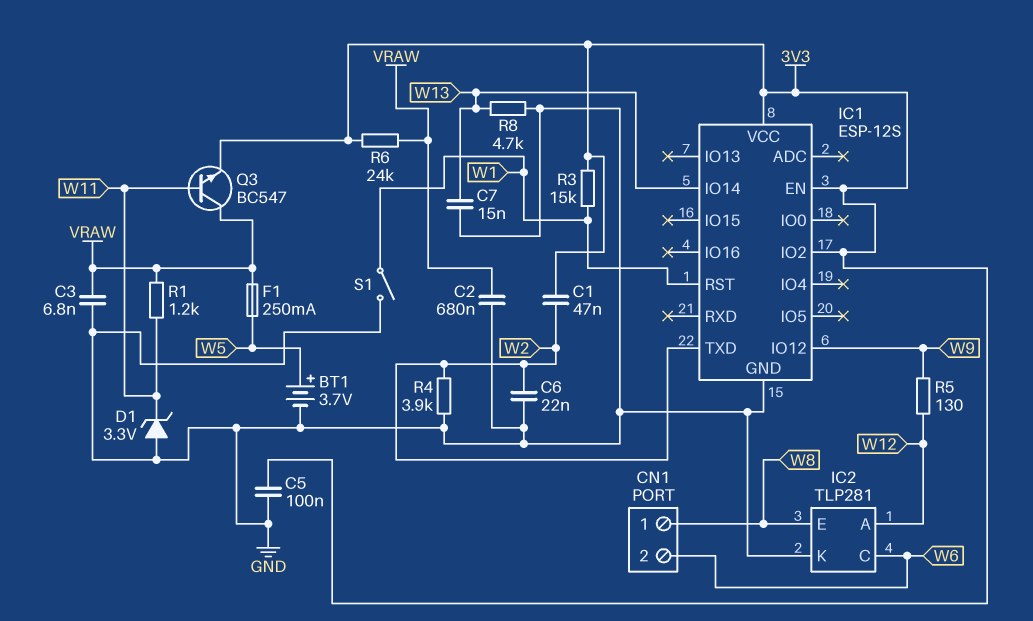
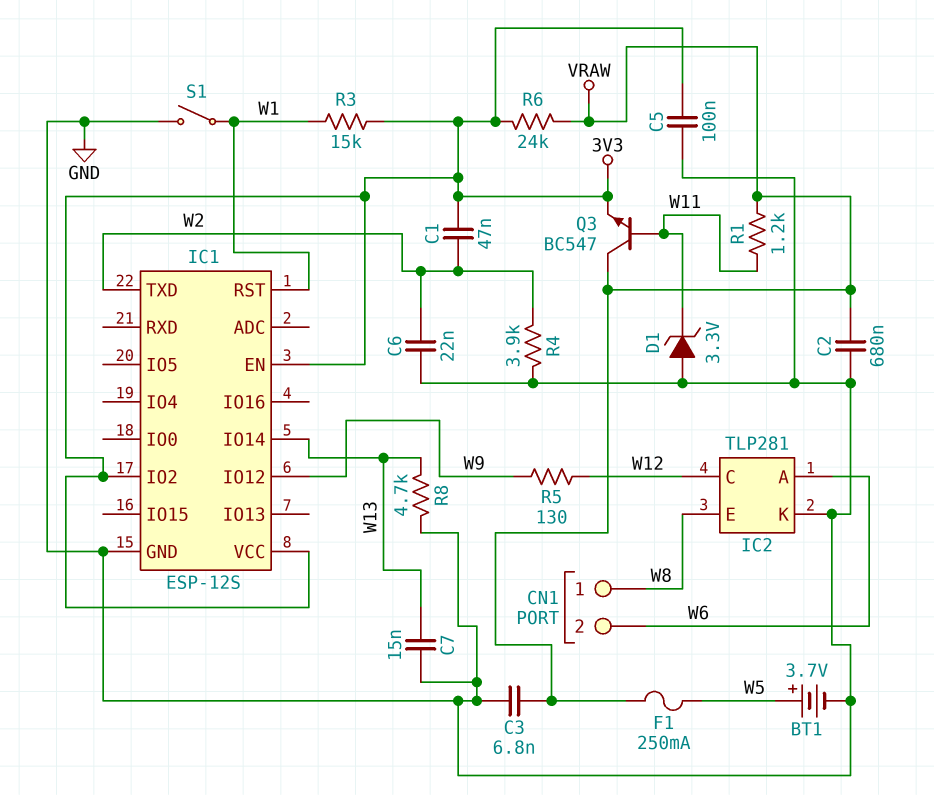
IC2 pin A: W12 -> W6
IC2 pin C: W6 -> W12

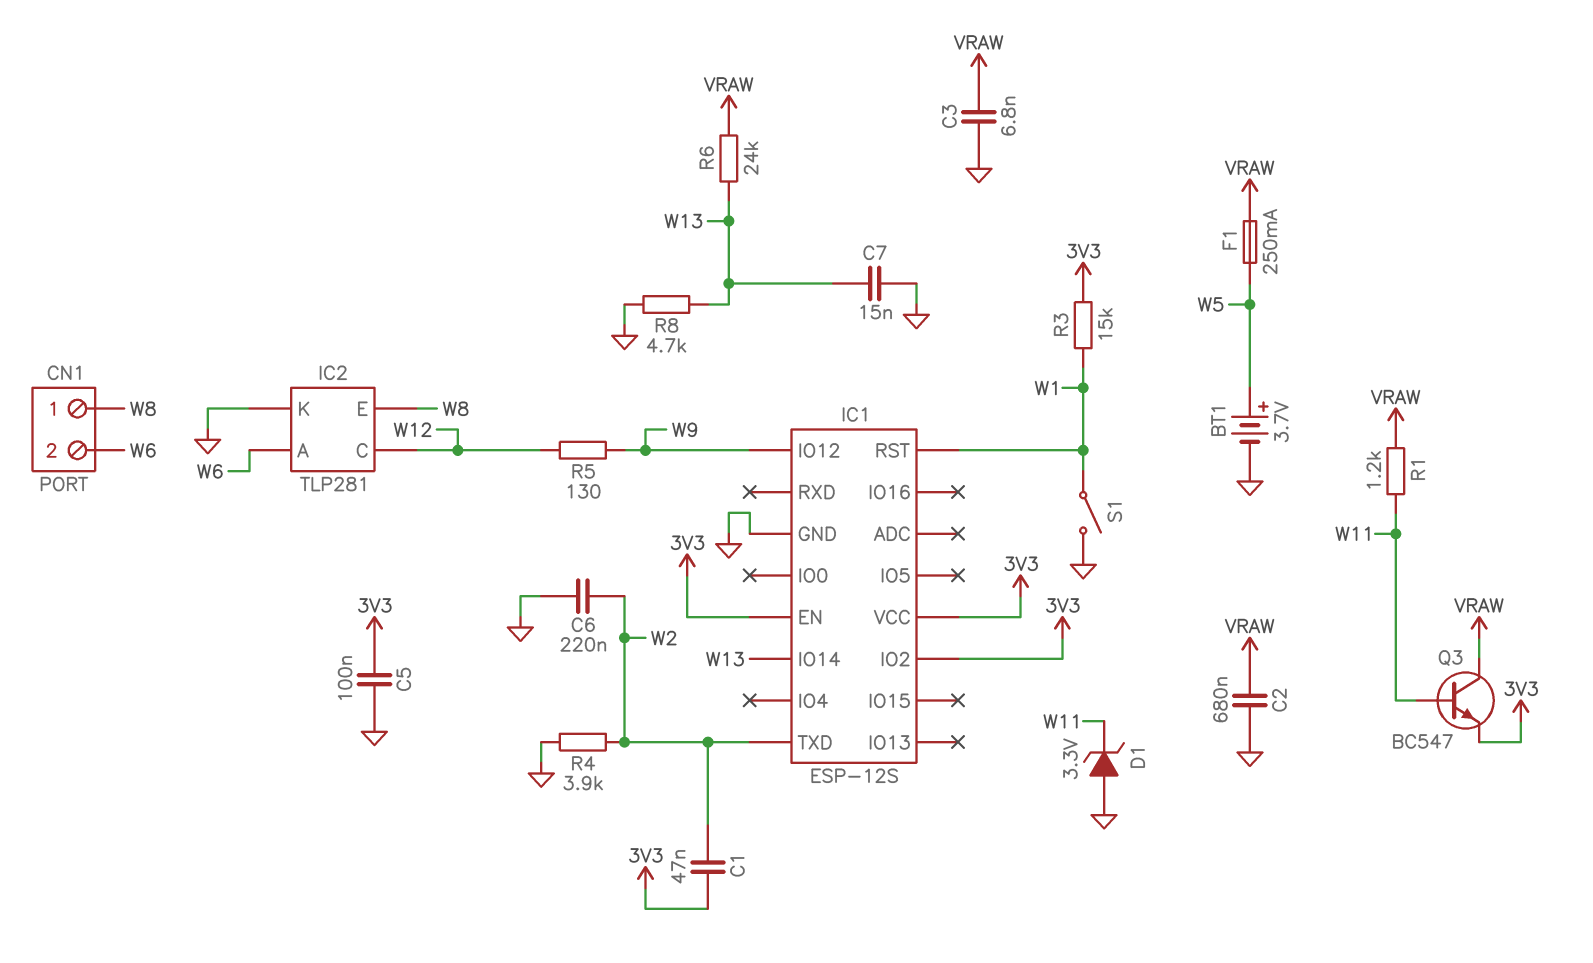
C6: 22nF (GND, W2) -> 220nF (GND, W2)
R6: 24k (3V3, VRAW) -> 24k (VRAW, W13)

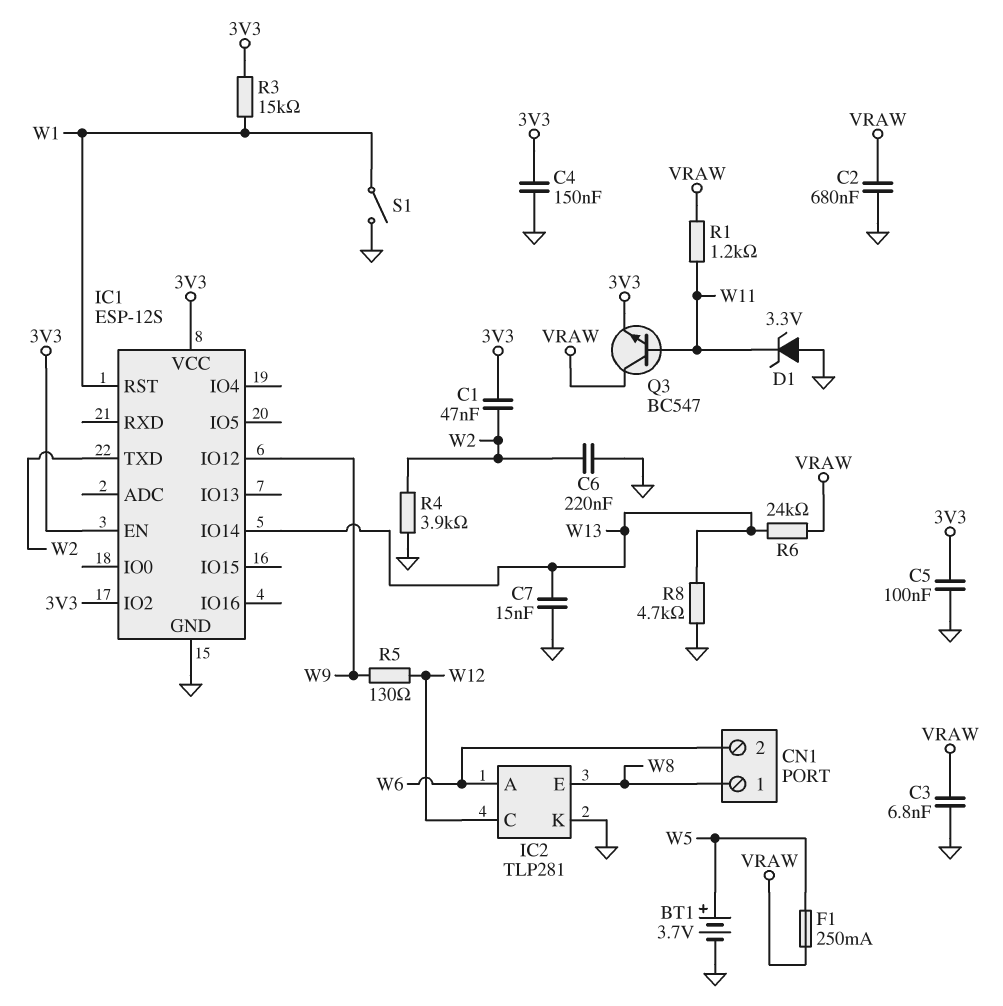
C4: none -> 150nF (3V3, GND)

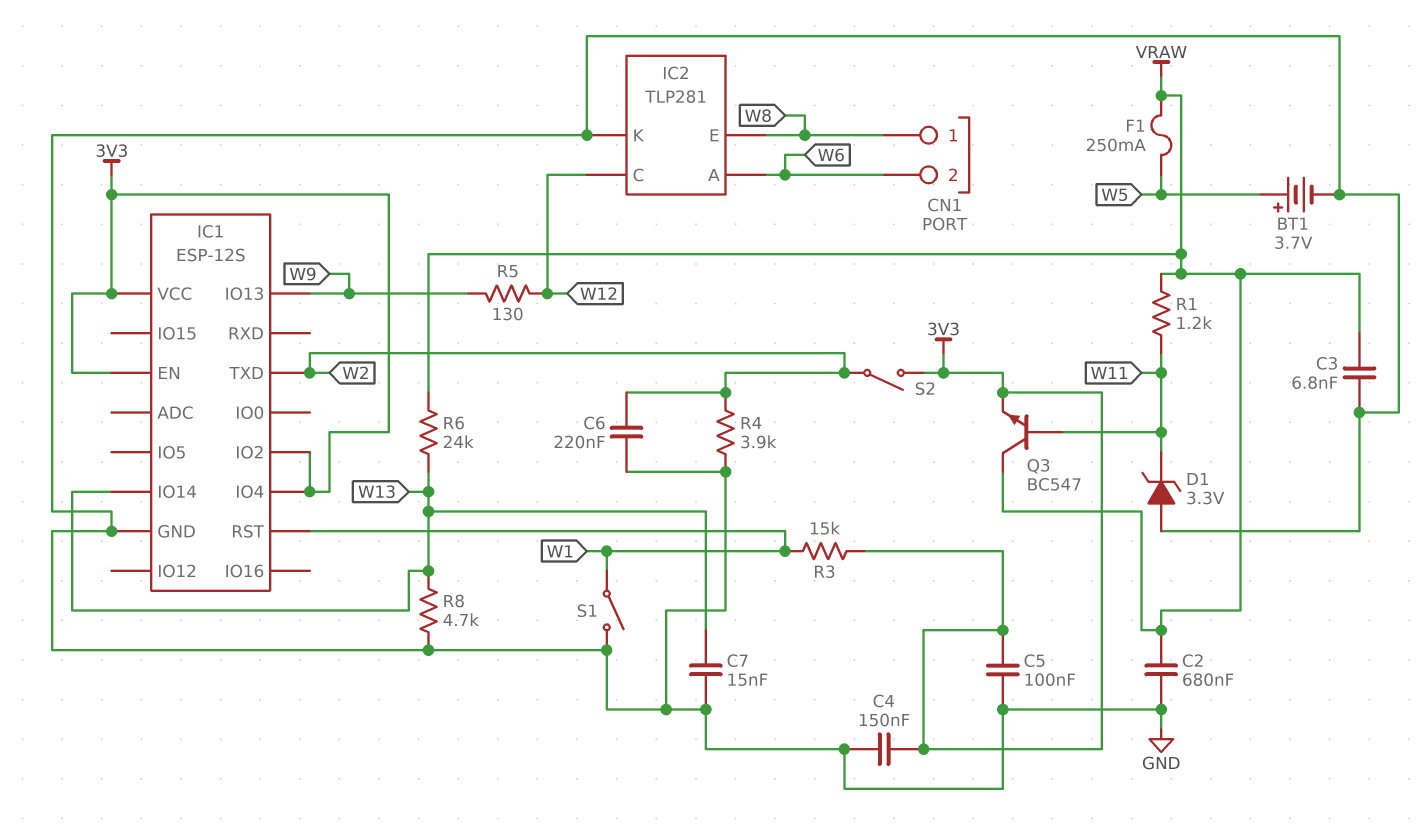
C1: 47nF (3V3, W2) -> none
IC1 pin IO4: none -> 3V3
IC1 pin IO12: W9 -> none
IC1 pin IO13: none -> W9
S2: none -> switch (3V3, W2)

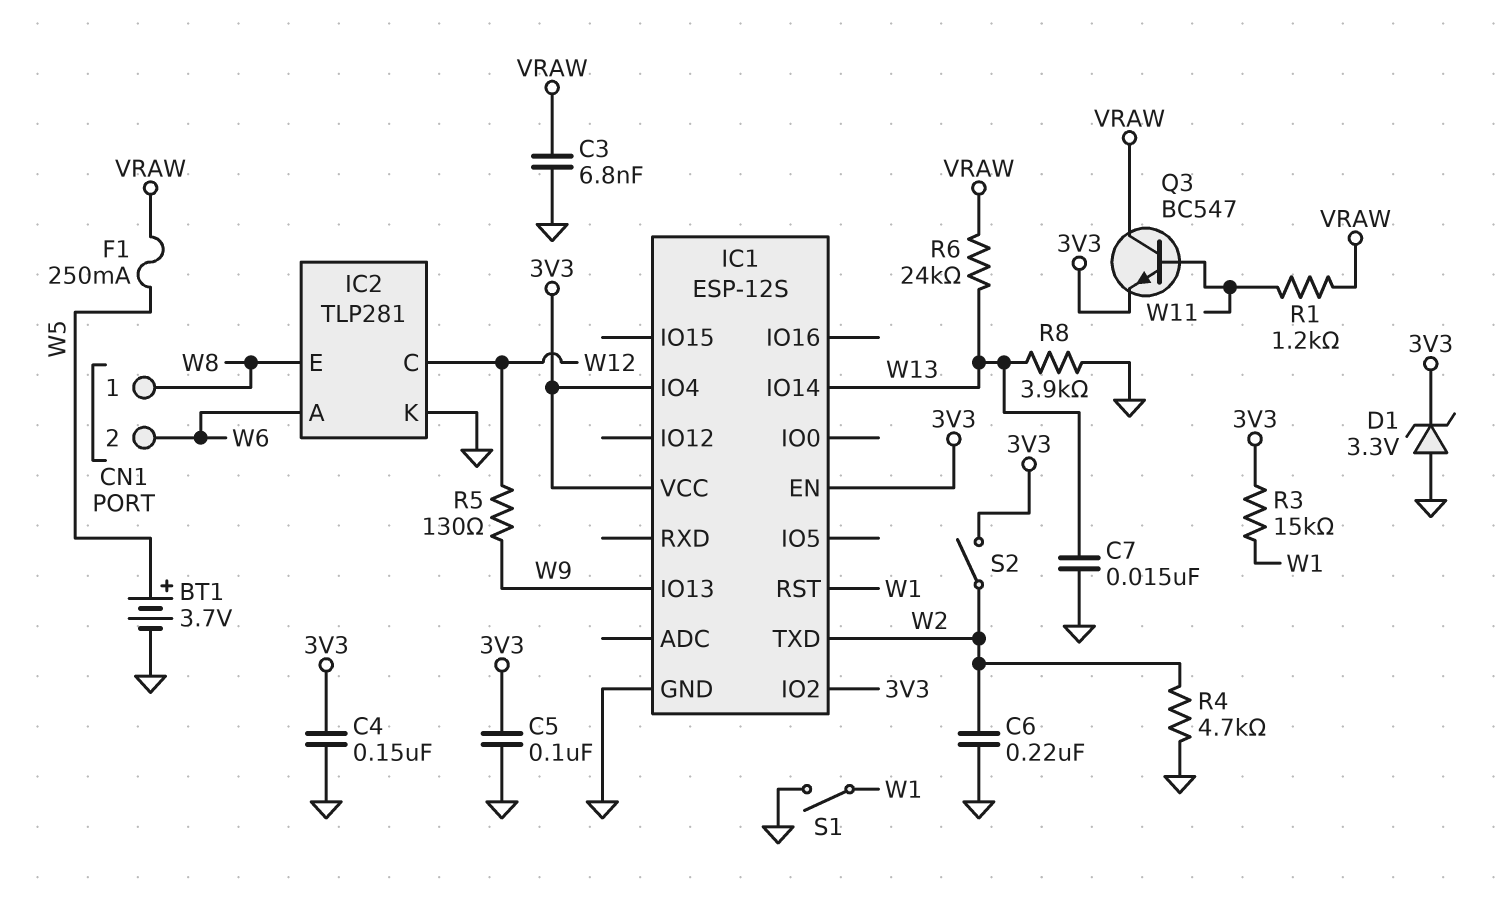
C2: 680nF (GND, VRAW) -> none
D1: zener 3.3V (A GND, K W11) -> zener 3.3V (A GND, K 3V3)
R4: 3.9k (GND, W2) -> 4.7k (GND, W2)
R8: 4.7k (GND, W13) -> 3.9k (GND, W13)

